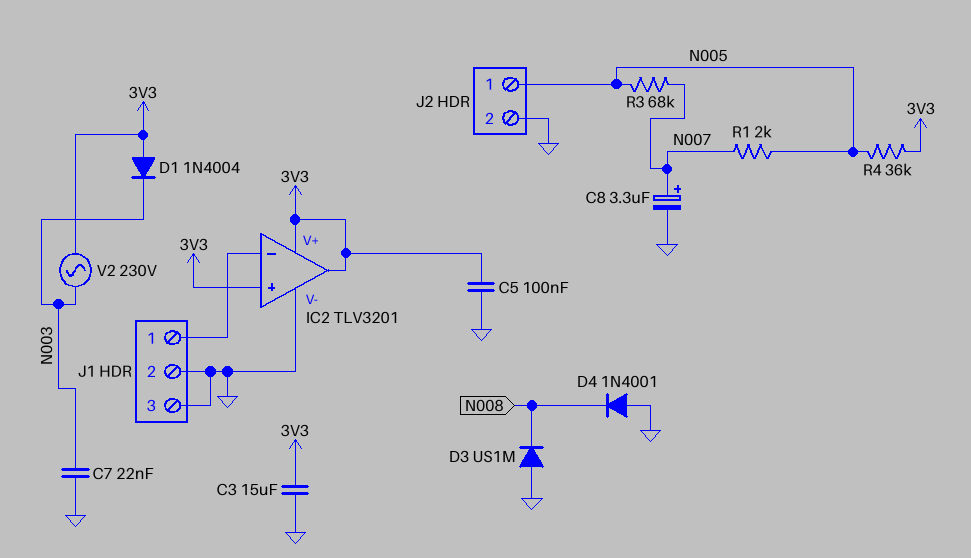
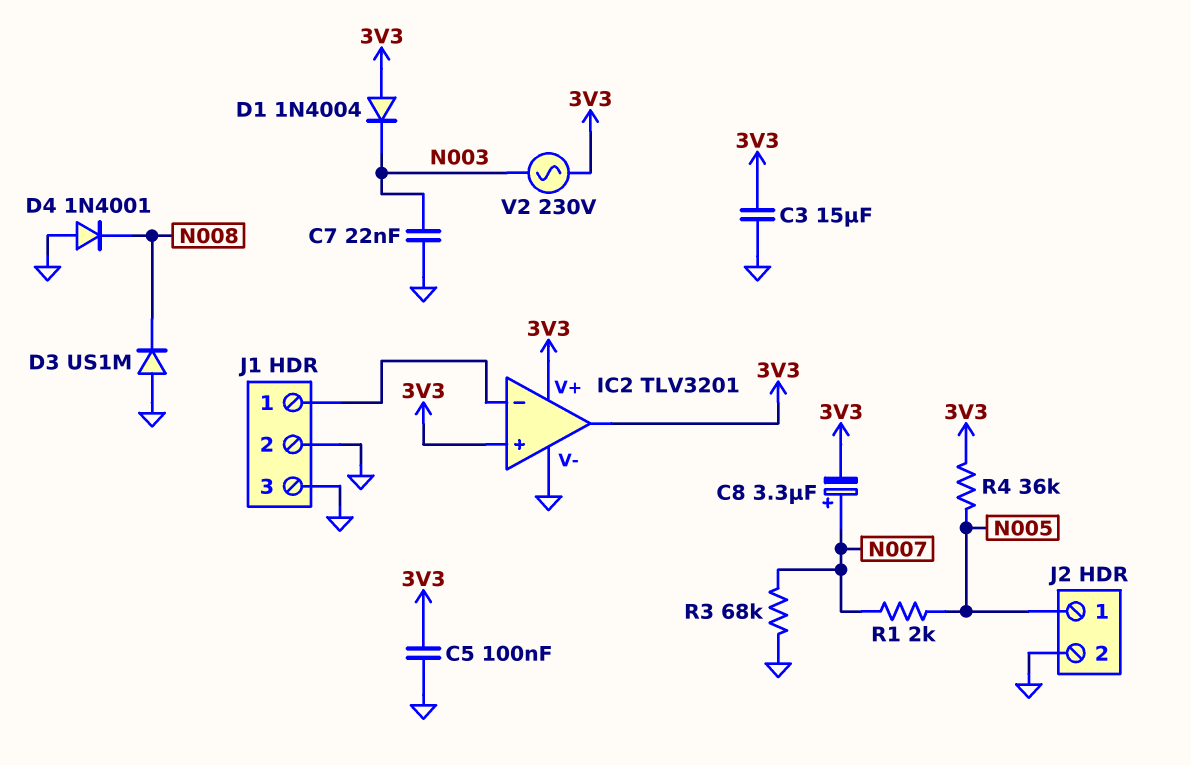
C8: 3.3uF (plus N007, minus GND) -> 3.3uF (plus N007, minus 3V3)
R3: 68k (N005, N007) -> 68k (GND, N007)

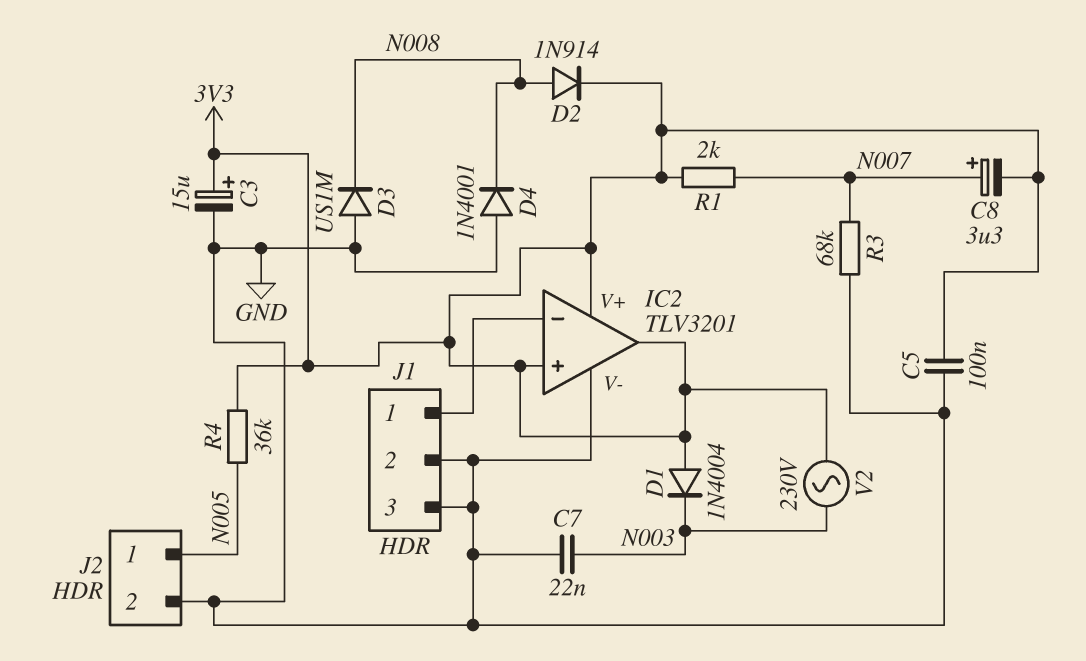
C3: 15uF (3V3, GND) -> 15uF (plus 3V3, minus GND)
D2: none -> diode 1N914 (A N008, K 3V3)
R1: 2k (N005, N007) -> 2k (3V3, N007)

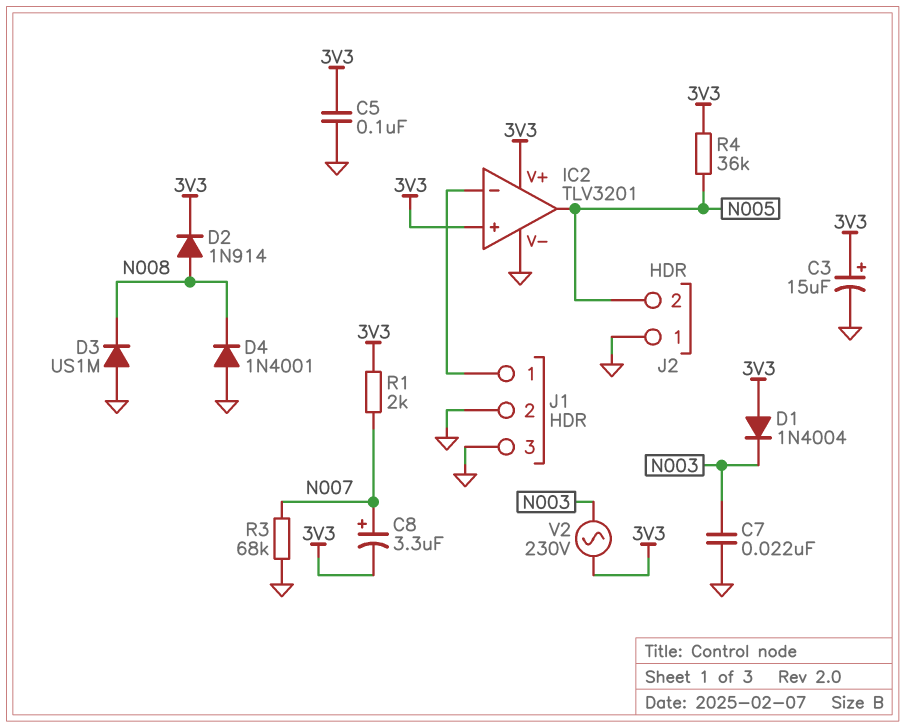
IC2 pin out: 3V3 -> N005
J2 pin 1: N005 -> GND
J2 pin 2: GND -> N005

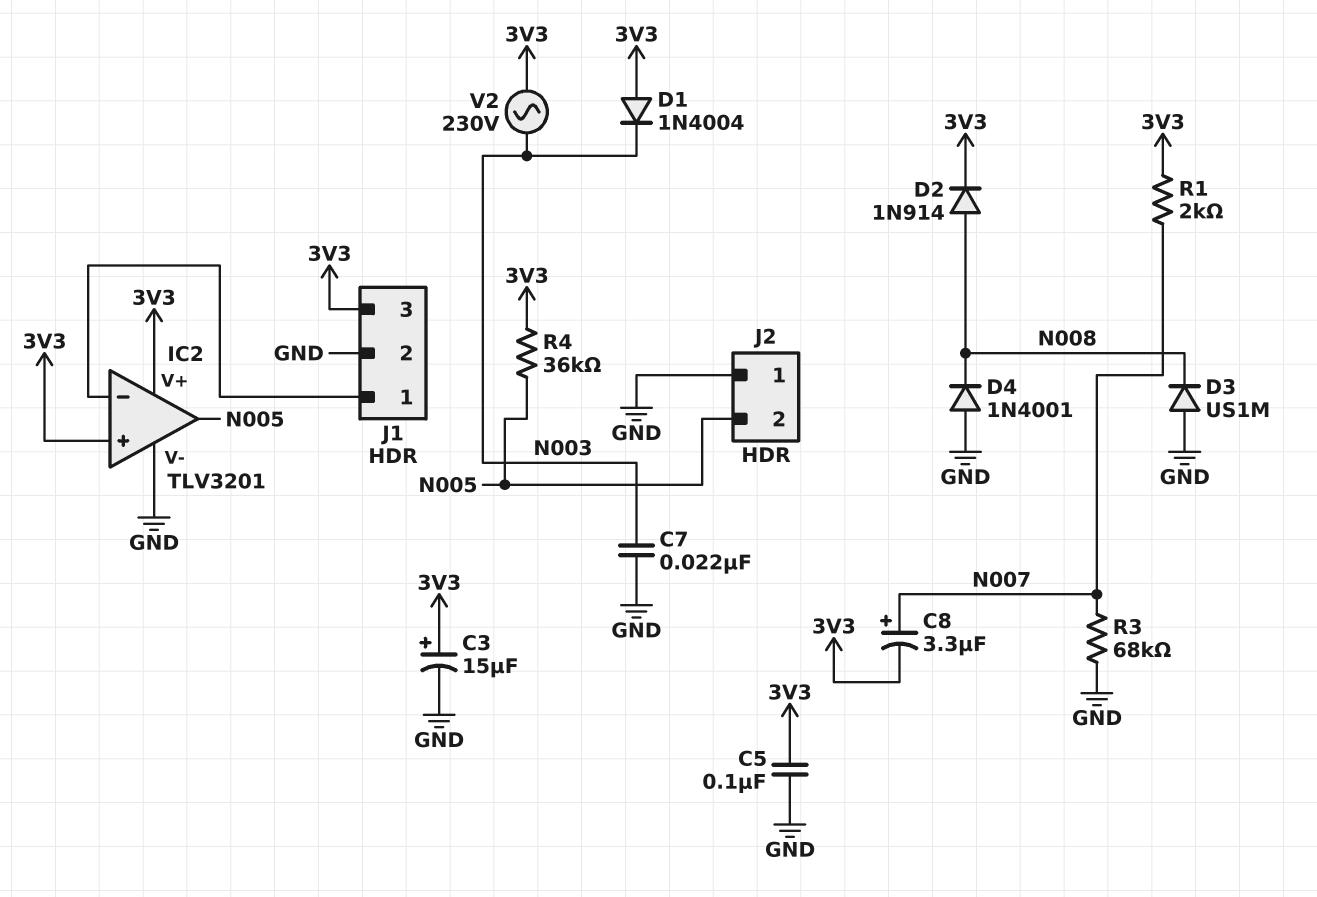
J1 pin 3: GND -> 3V3

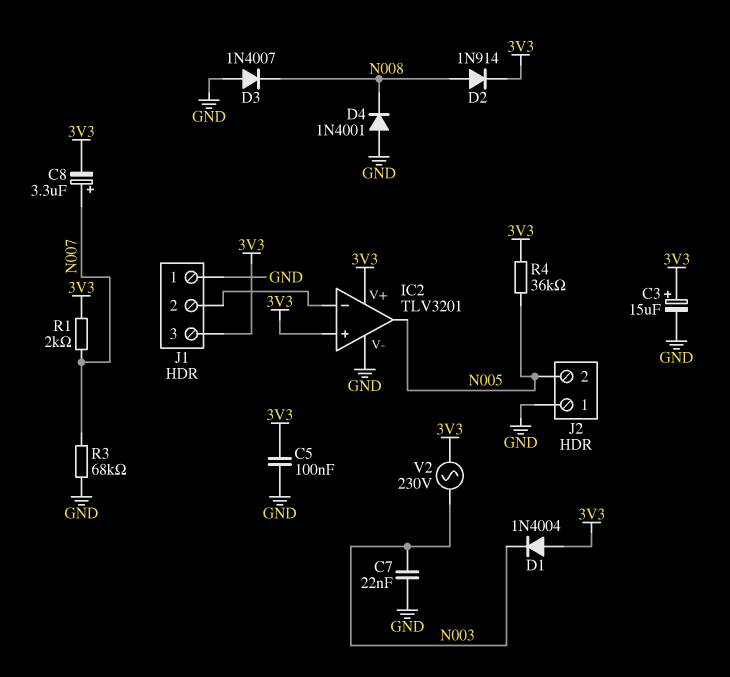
D3: diode US1M (A GND, K N008) -> diode 1N4007 (A GND, K N008)
J1 pin 1: IC2/in- -> GND
J1 pin 2: GND -> IC2/in-

